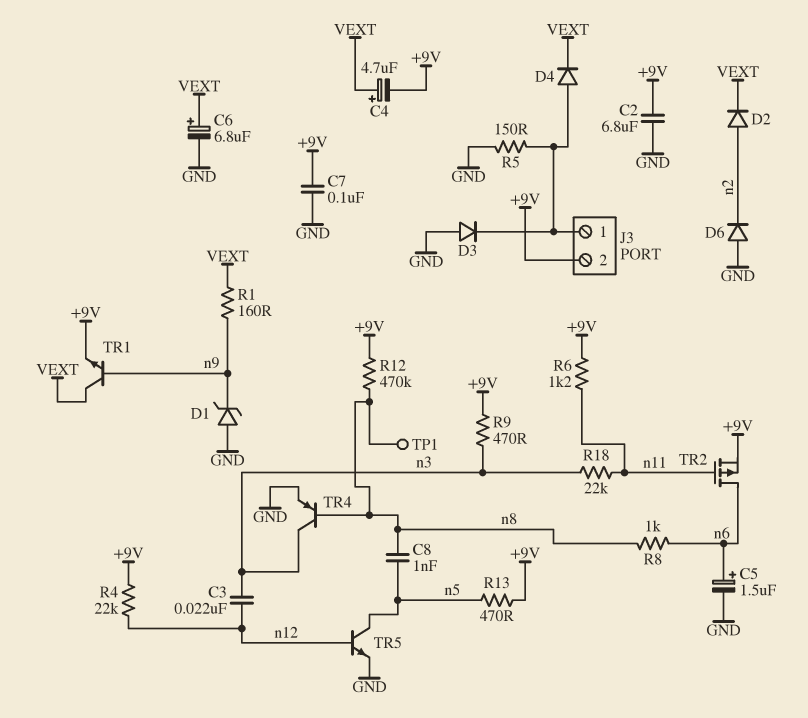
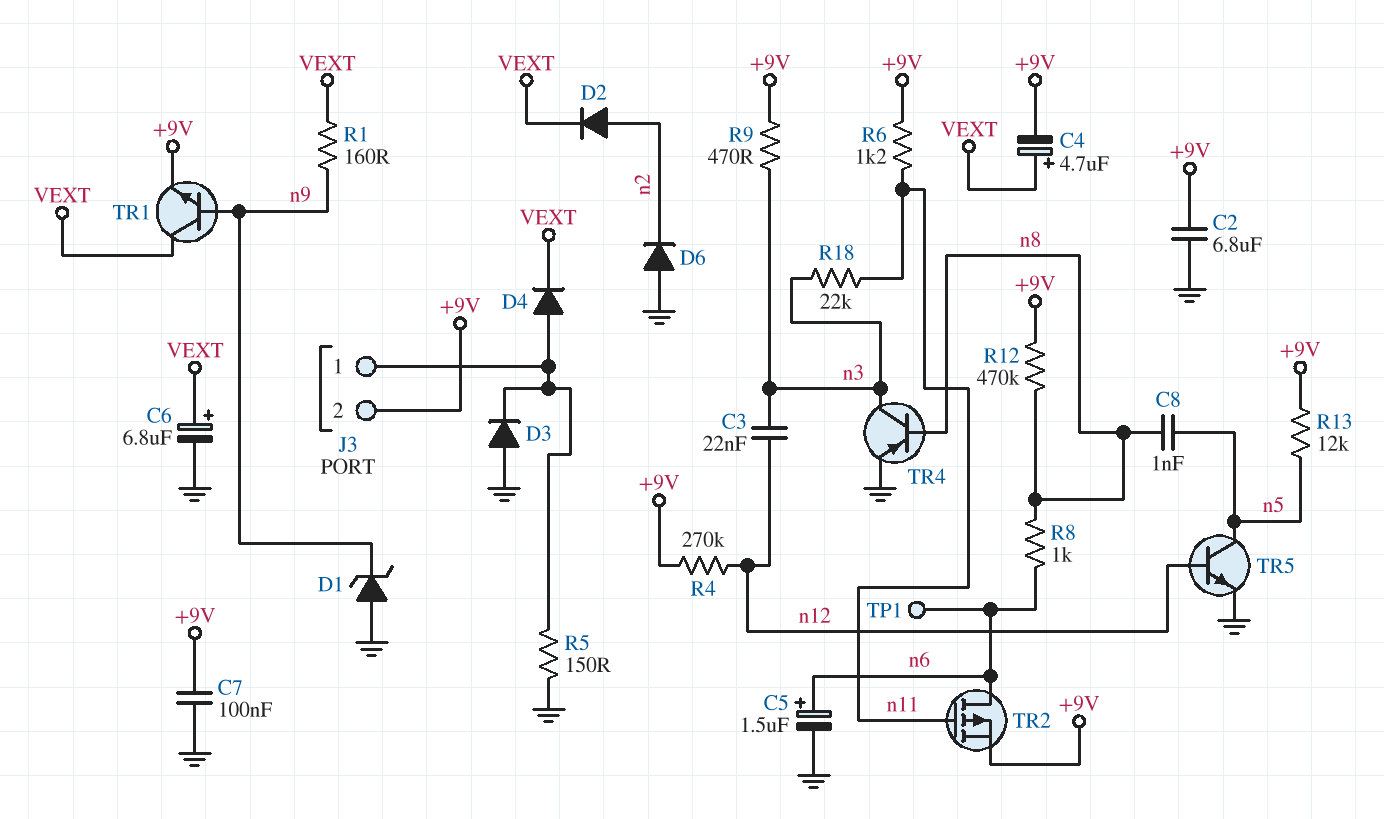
R4: 22k (+9V, n12) -> 270k (+9V, n12)
R13: 470 (+9V, n5) -> 12k (+9V, n5)
TP1: test point (n8) -> test point (n6)

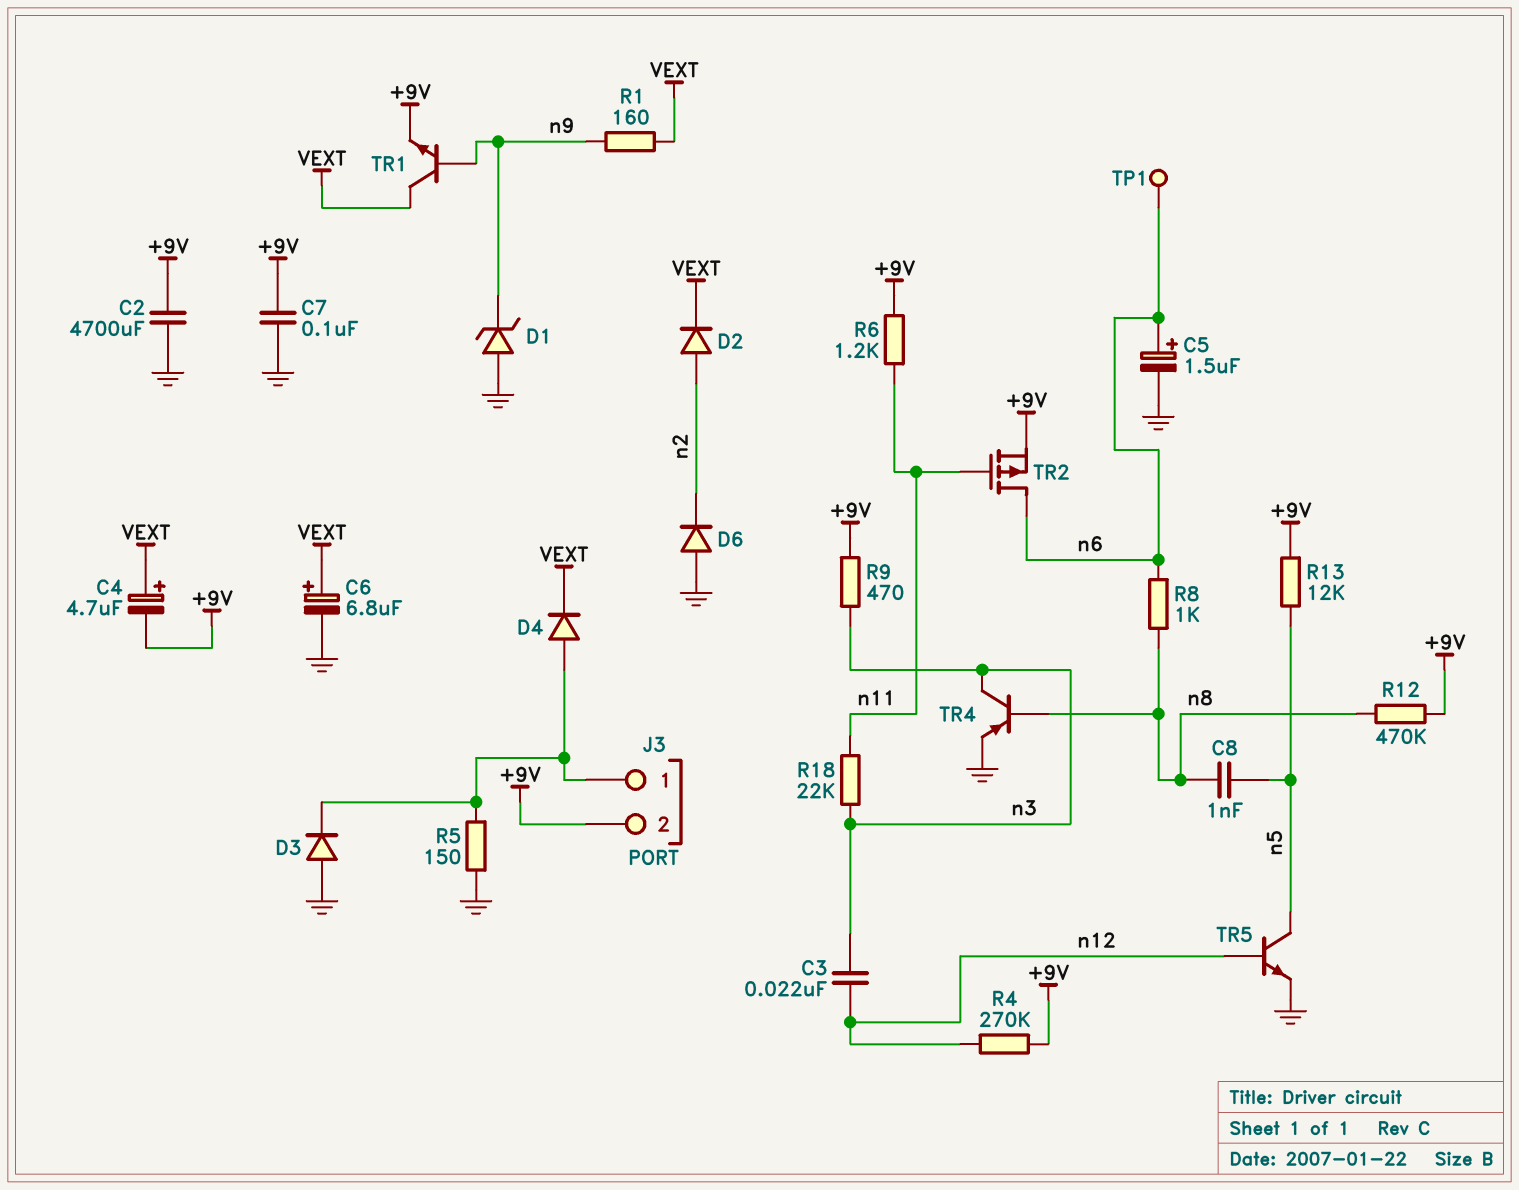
C2: 6.8uF (+9V, GND) -> 4700uF (+9V, GND)

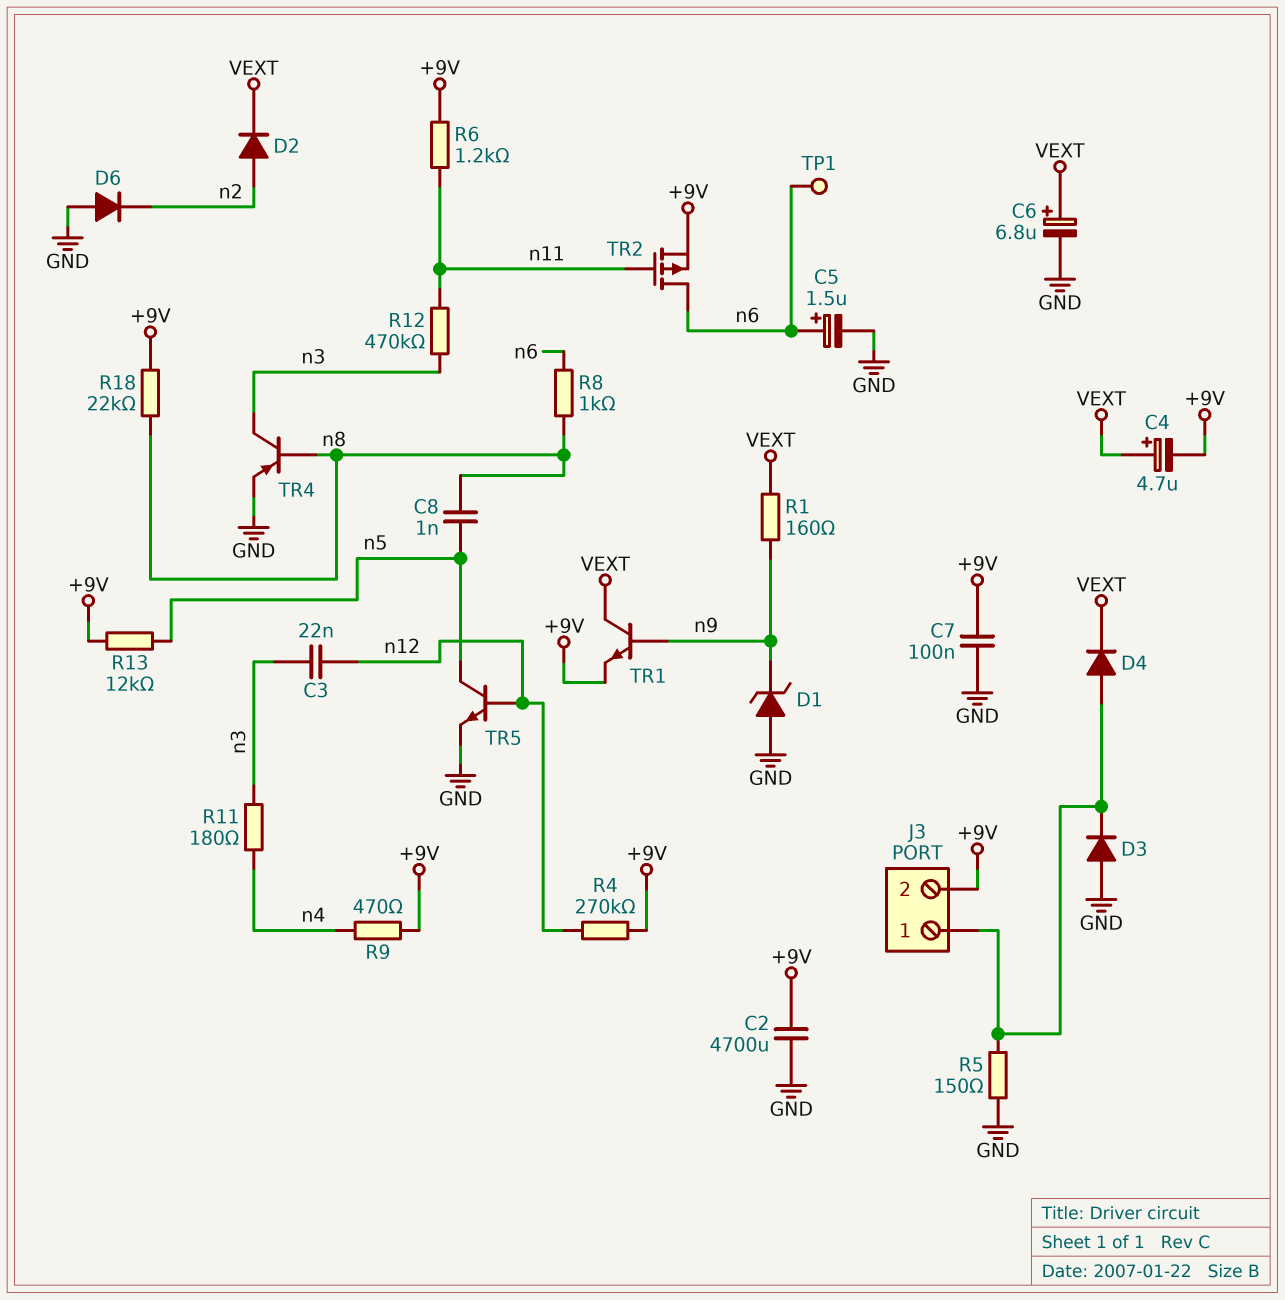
R9: 470 (+9V, n3) -> 470 (+9V, n4)
R11: none -> 180 (n3, n4)
R12: 470k (+9V, n8) -> 470k (n3, n11)
R18: 22k (n3, n11) -> 22k (+9V, n8)

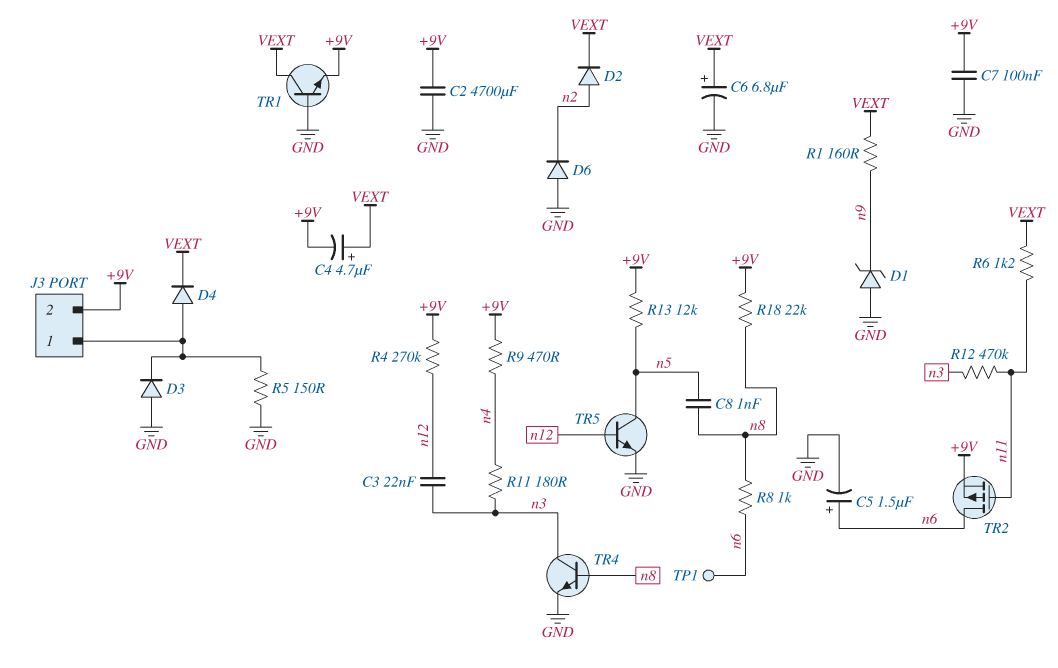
R6: 1.2k (+9V, n11) -> 1.2k (VEXT, n11)
TR1: NPN (B n9, C VEXT, E +9V) -> NPN (B GND, C VEXT, E +9V)
TR4: PNP (B n8, C n3, E GND) -> NPN (B n8, C n3, E GND)

